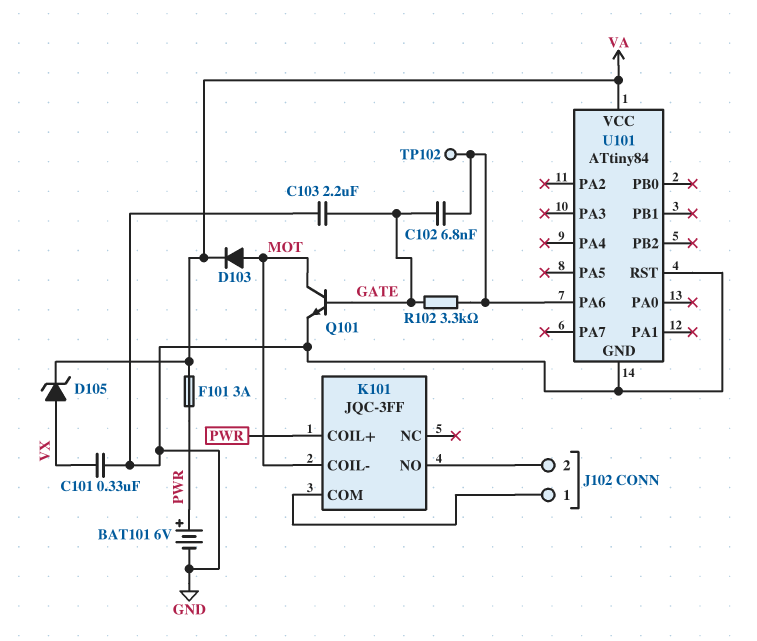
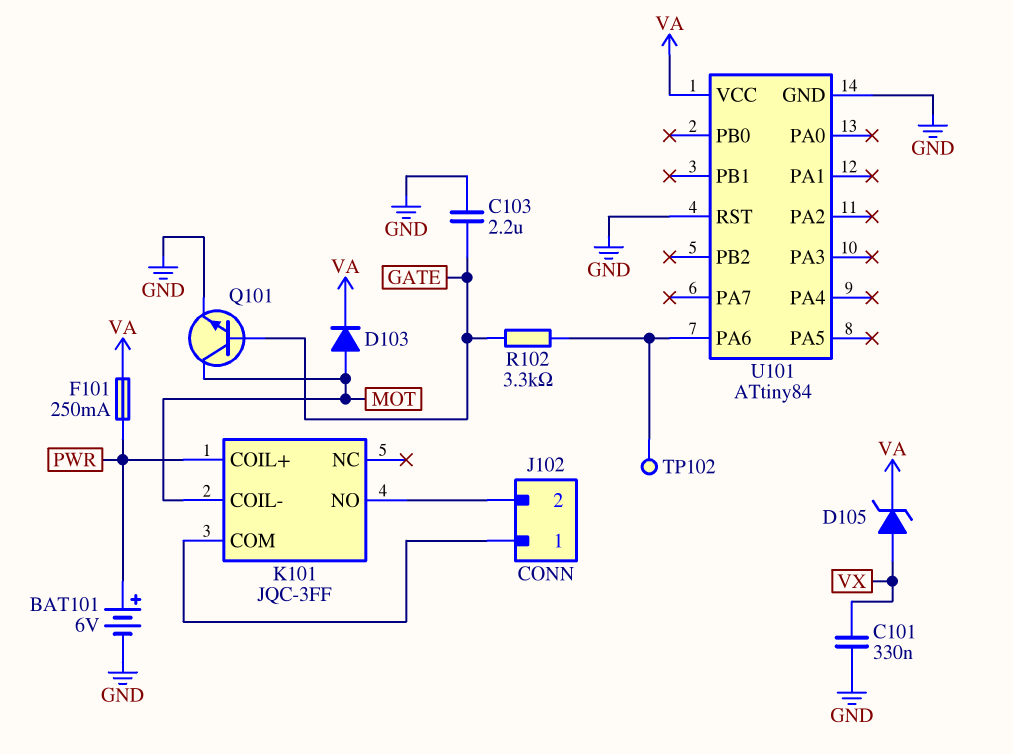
C102: 6.8nF (GATE, U101/PA6) -> none
F101: 3A (PWR, VA) -> 250mA (PWR, VA)

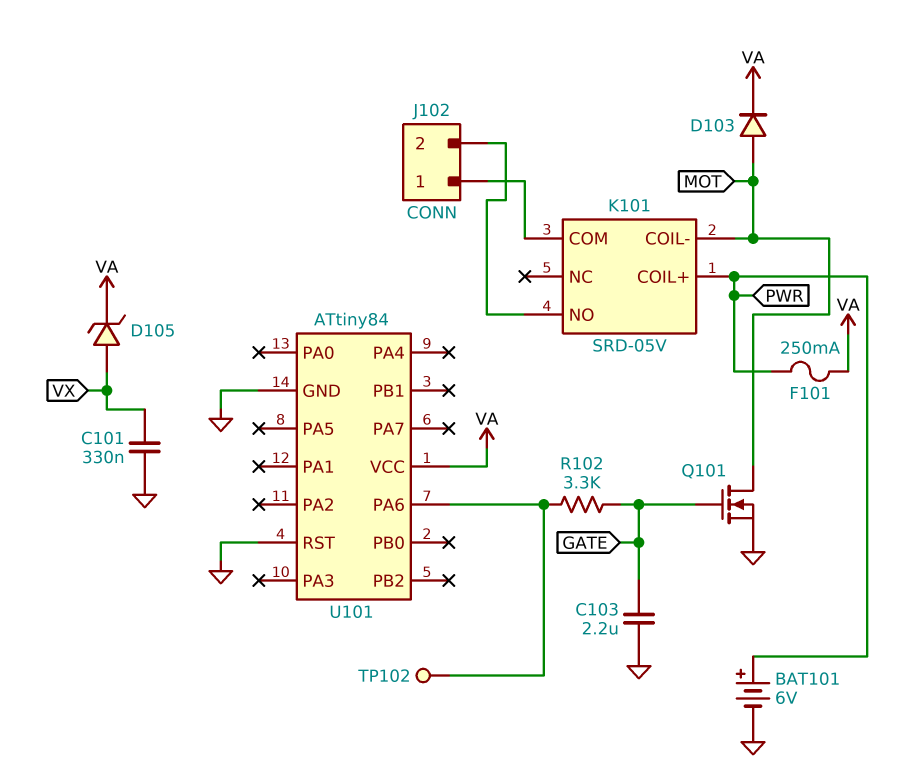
K101: JQC-3FF -> SRD-05V
Q101: NPN (B GATE, C MOT, E GND) -> NMOS (G GATE, D MOT, S GND)

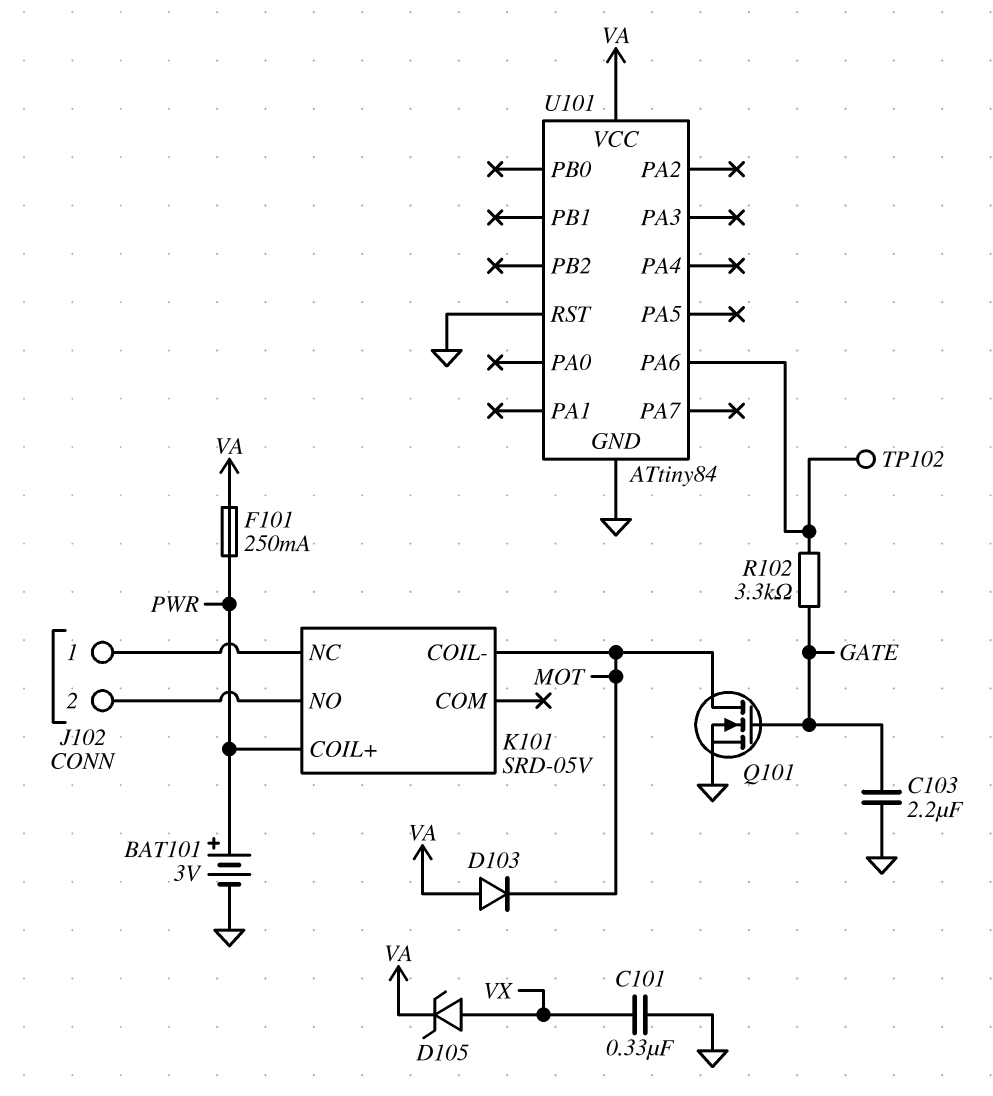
BAT101: 6V (plus PWR, minus GND) -> 3V (plus PWR, minus GND)
D103: diode (A MOT, K VA) -> diode (A VA, K MOT)
K101 pin COM: J102/1 -> none
K101 pin NC: none -> J102/1

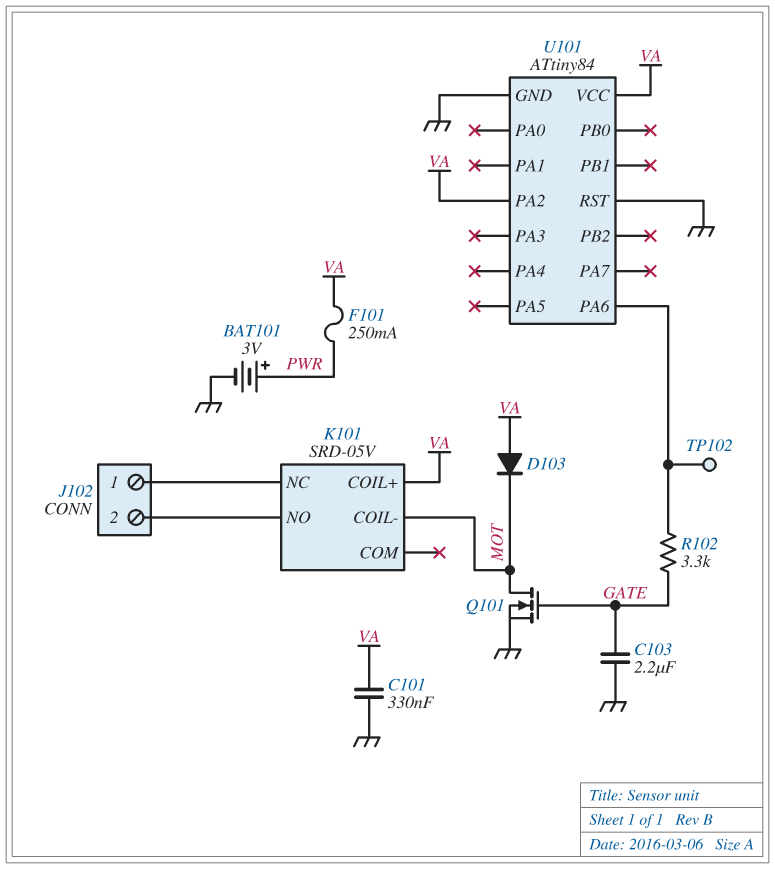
C101: 330nF (GND, VX) -> 330nF (GND, VA)
D105: zener (A VX, K VA) -> none
K101 pin COIL+: PWR -> VA
U101 pin PA2: none -> VA

